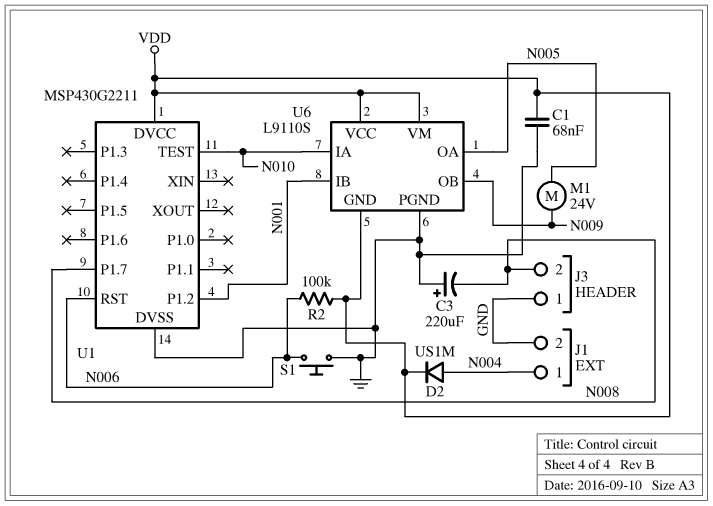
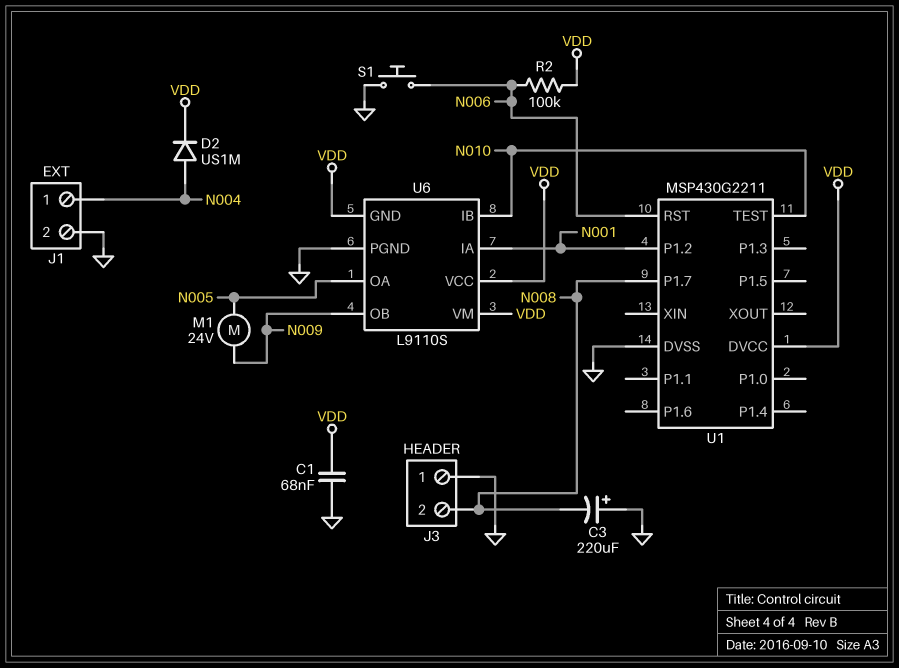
U6 pin IA: N010 -> N001
U6 pin IB: N001 -> N010

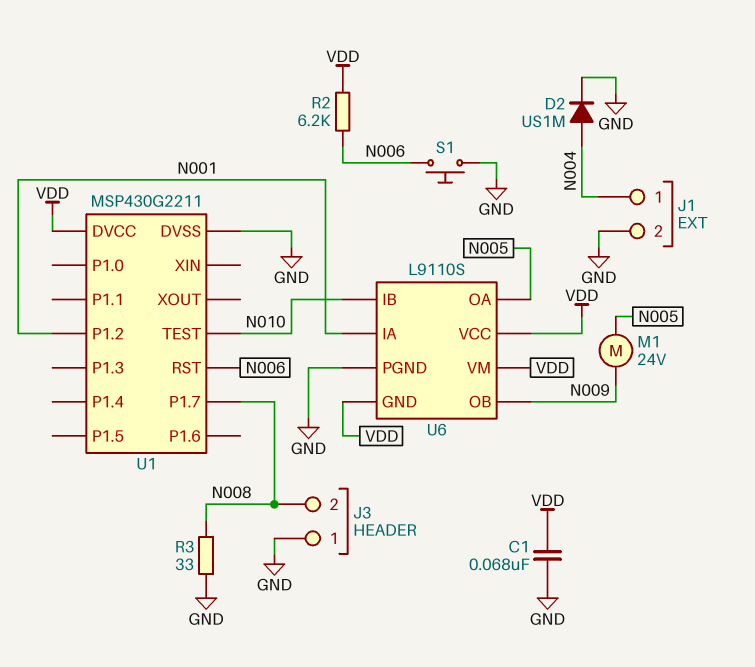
C3: 220uF (plus GND, minus N008) -> none
D2: diode US1M (A N004, K VDD) -> diode US1M (A N004, K GND)
R2: 100k (N006, VDD) -> 6.2k (N006, VDD)
R3: none -> 33 (GND, N008)

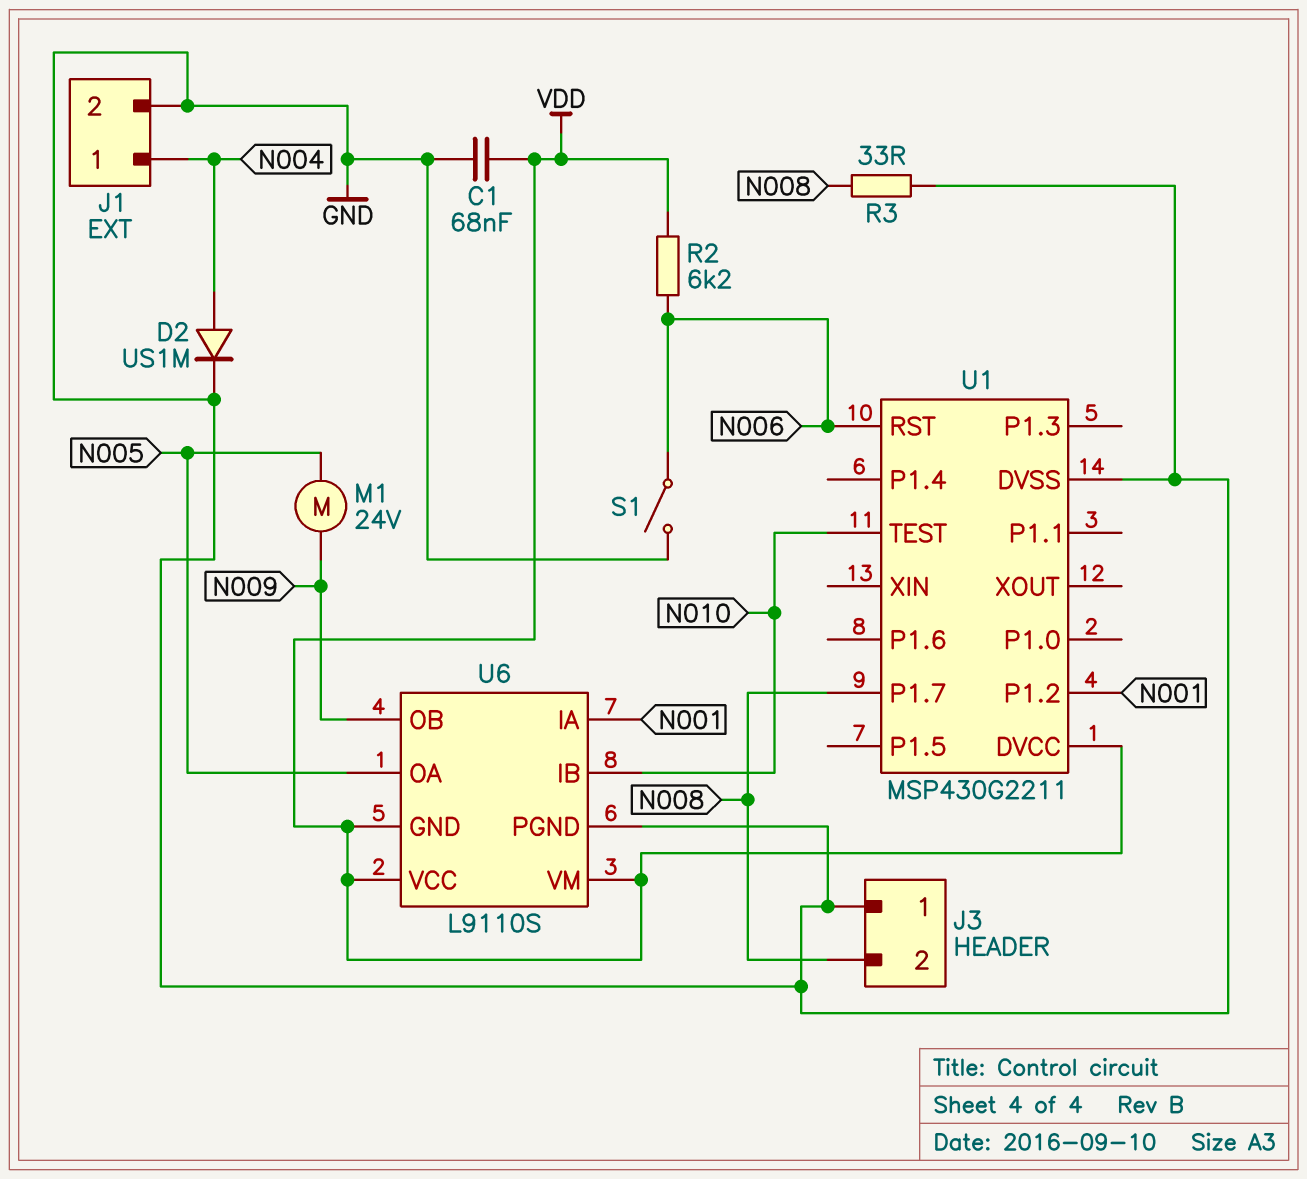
S1: button (GND, N006) -> switch (GND, N006)

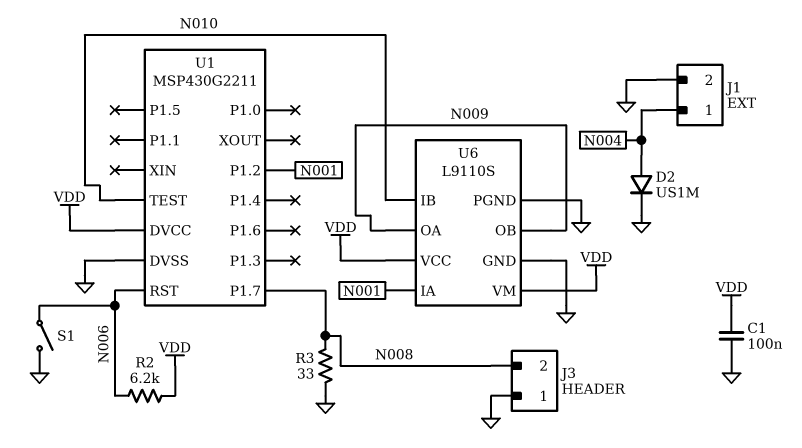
C1: 68nF (GND, VDD) -> 100nF (GND, VDD)
M1: motor 24V (N005, N009) -> none
U6 pin GND: VDD -> GND
U6 pin OA: N005 -> N009

